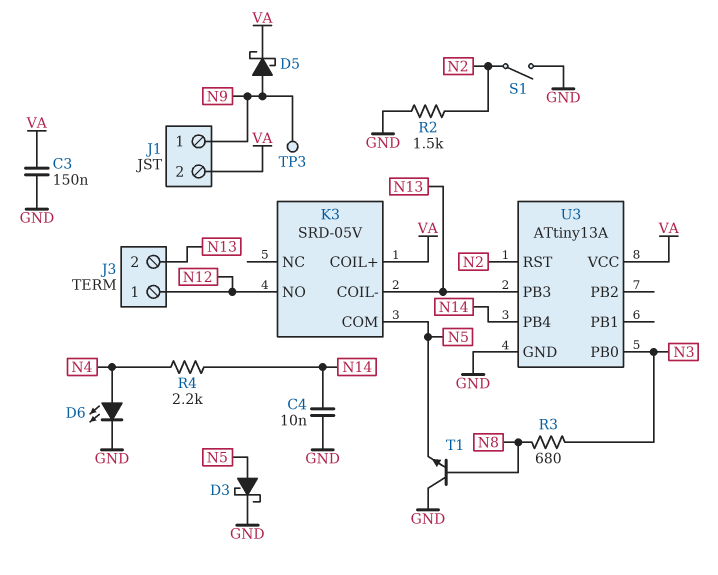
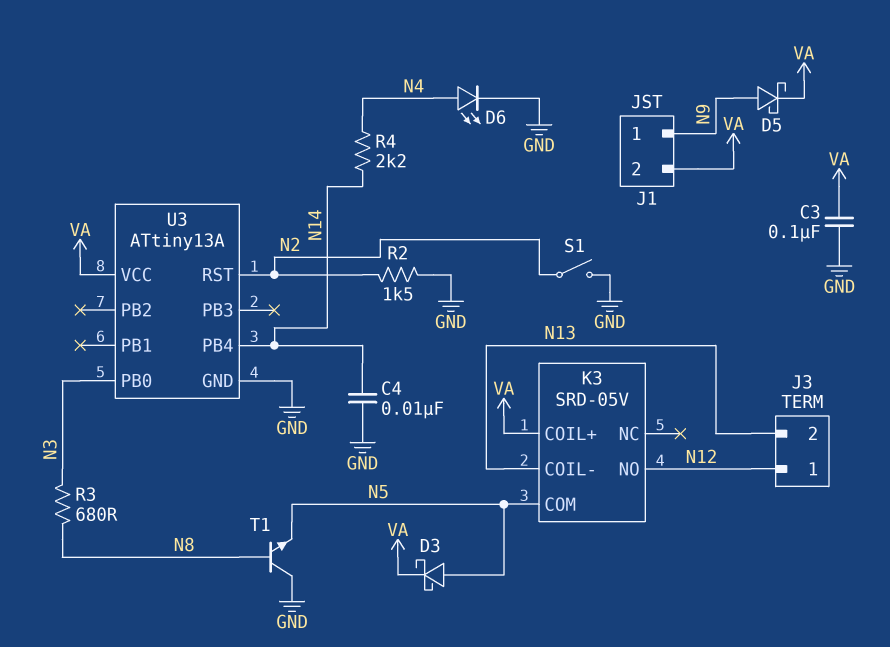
C3: 150nF (GND, VA) -> 100nF (GND, VA)
D3: schottky (A N5, K GND) -> schottky (A N5, K VA)
TP3: test point (N9) -> none
U3 pin PB3: N13 -> none

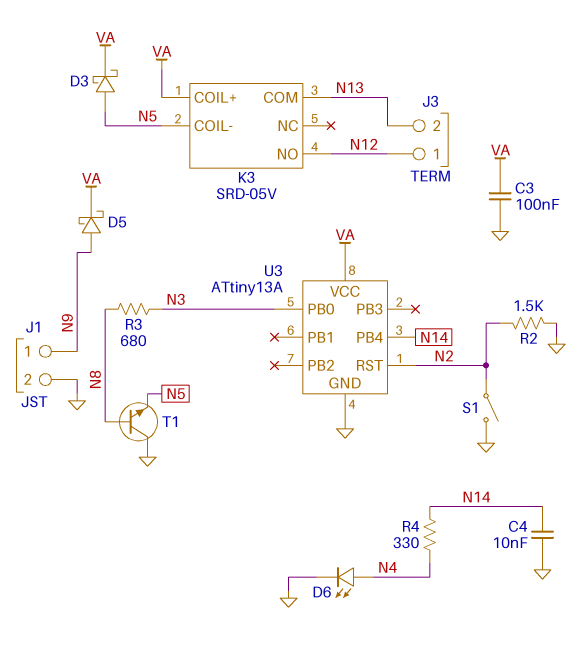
J1 pin 2: VA -> GND
K3 pin COIL-: N13 -> N5
K3 pin COM: N5 -> N13
R4: 2.2k (N4, N14) -> 330 (N4, N14)

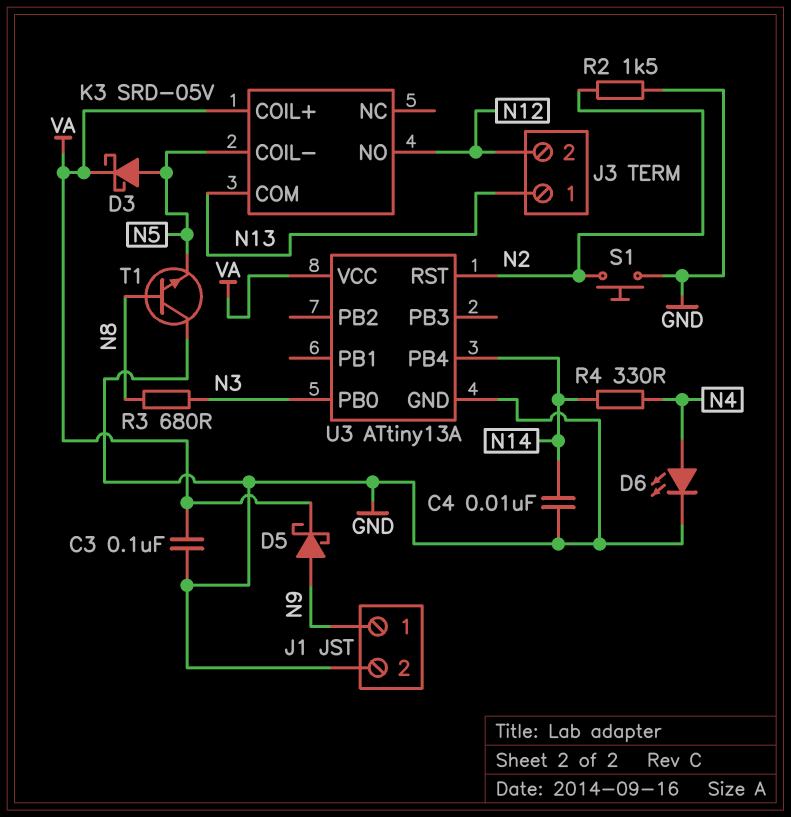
J3 pin 1: N12 -> N13
J3 pin 2: N13 -> N12
S1: switch (GND, N2) -> button (GND, N2)

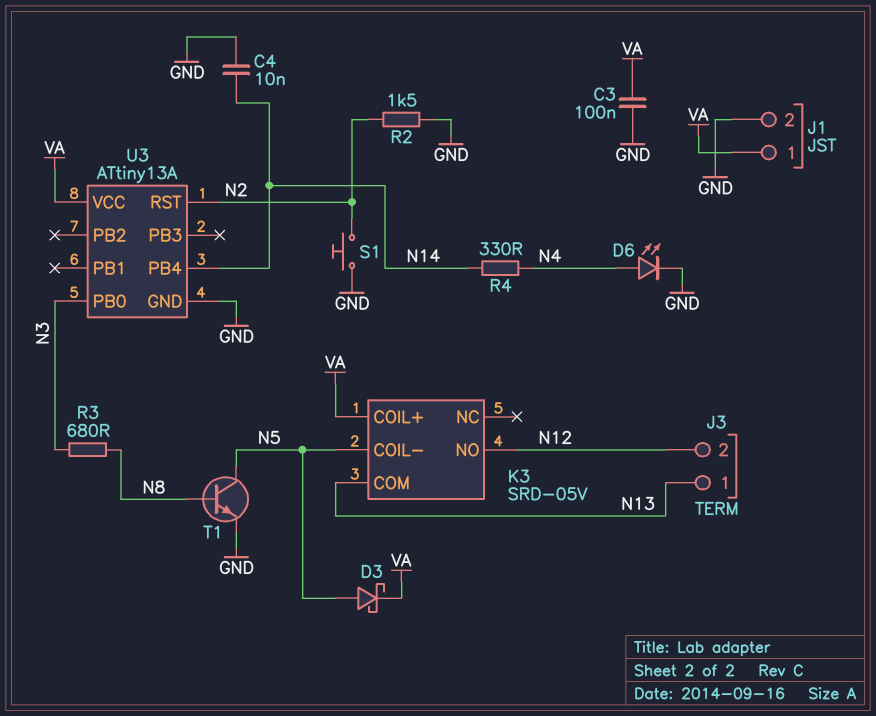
D5: schottky (A N9, K VA) -> none
J1 pin 1: N9 -> VA
T1: NPN (B N8, C GND, E N5) -> NPN (B N8, C N5, E GND)

